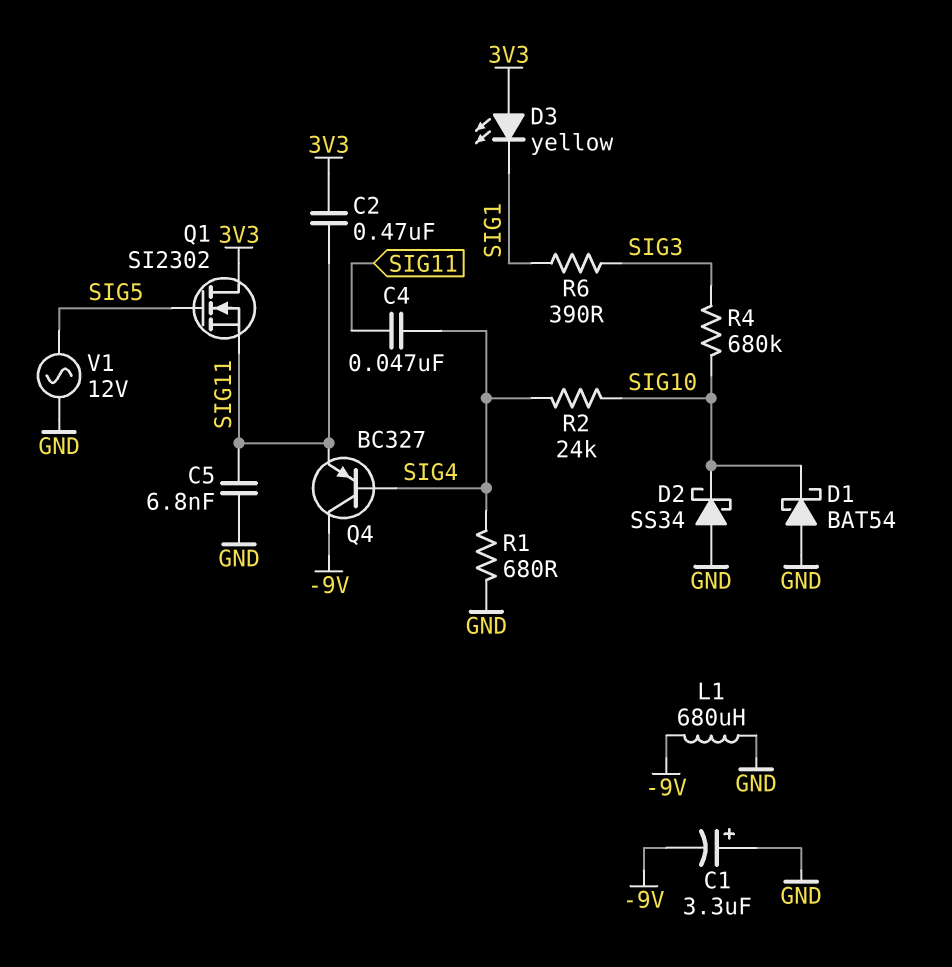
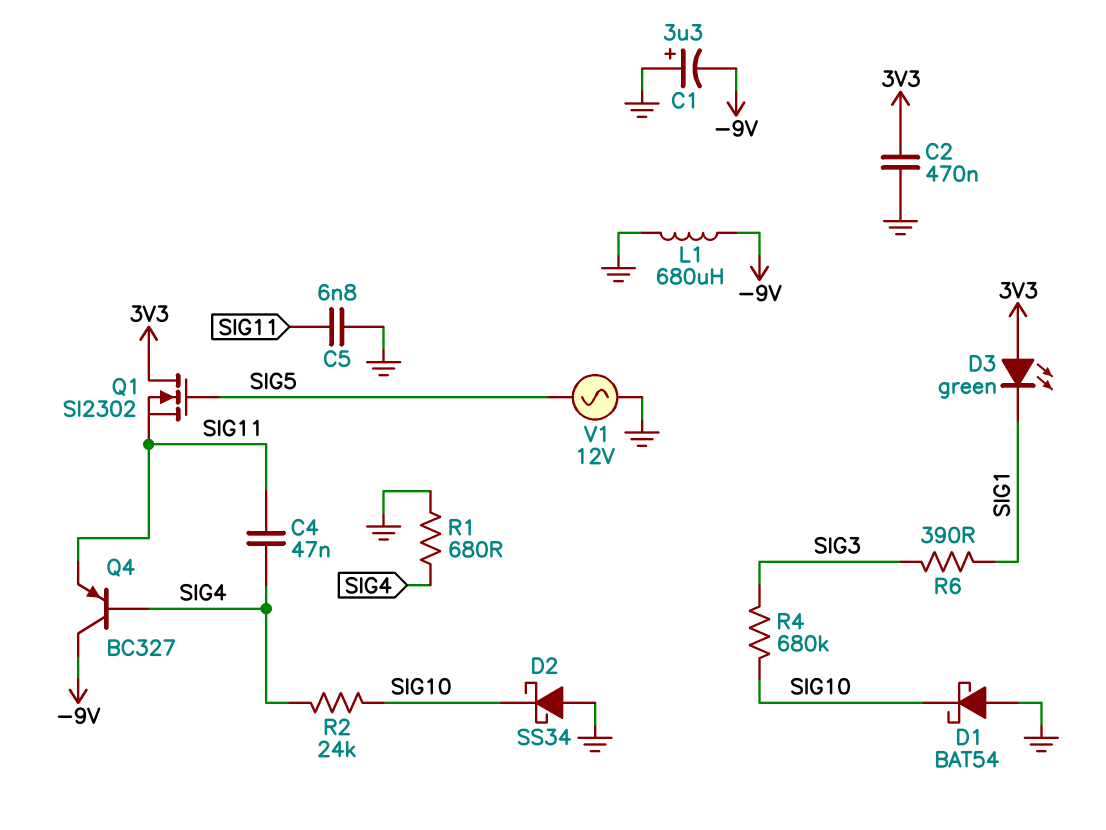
C2: 470nF (3V3, SIG11) -> 470nF (3V3, GND)
D3: LED yellow (A 3V3, K SIG1) -> LED green (A 3V3, K SIG1)

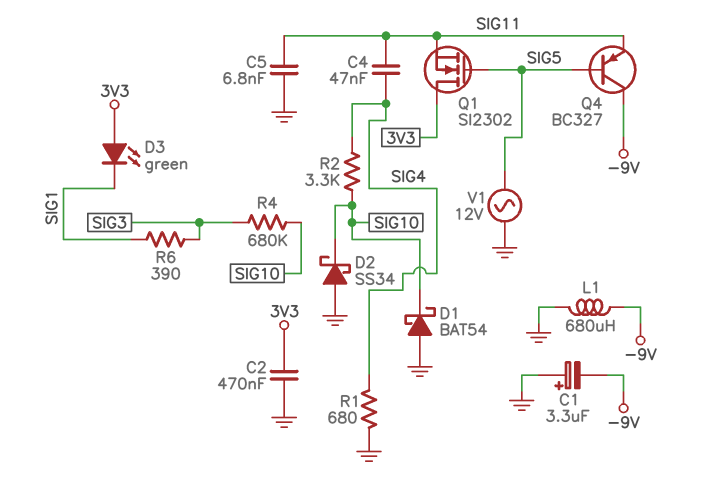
Q4: PNP BC327 (B SIG4, C -9V, E SIG11) -> PNP BC327 (B SIG5, C -9V, E SIG11)
R2: 24k (SIG4, SIG10) -> 3.3k (SIG4, SIG10)

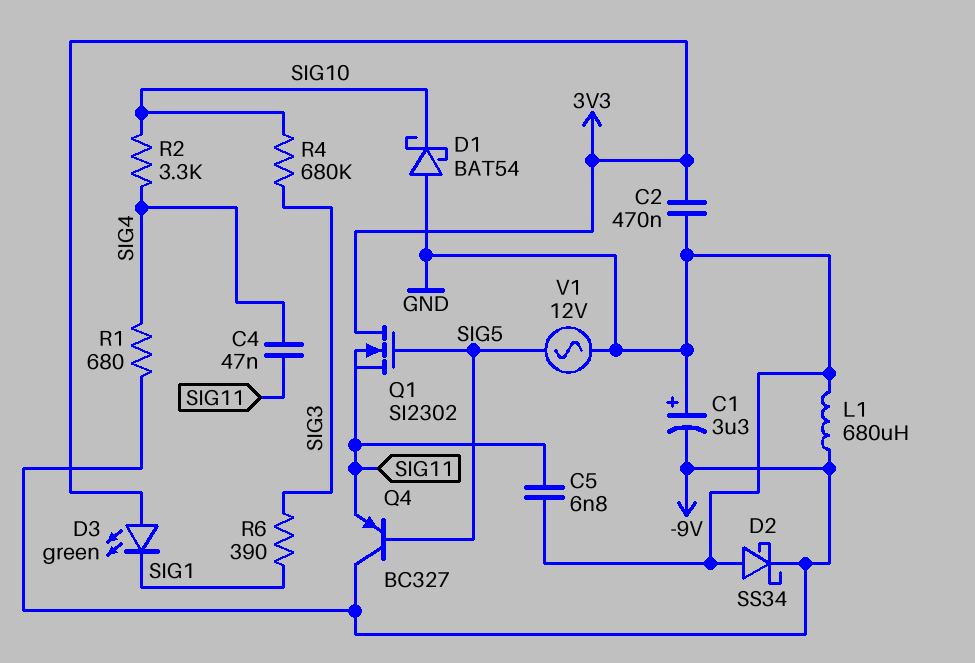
D2: schottky SS34 (A GND, K SIG10) -> schottky SS34 (A GND, K -9V)
R1: 680 (GND, SIG4) -> 680 (-9V, SIG4)

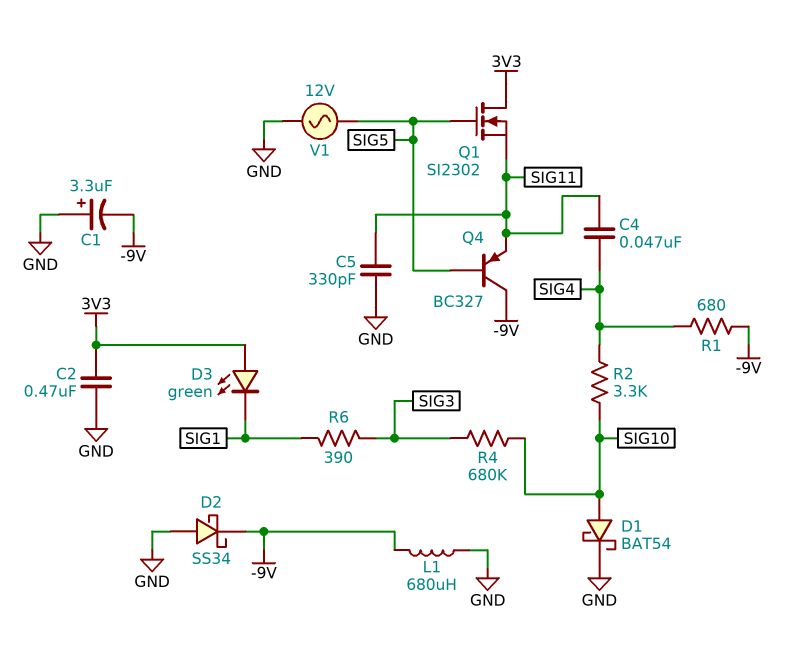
C5: 6.8nF (GND, SIG11) -> 330pF (GND, SIG11)
D1: schottky BAT54 (A GND, K SIG10) -> schottky BAT54 (A SIG10, K GND)

